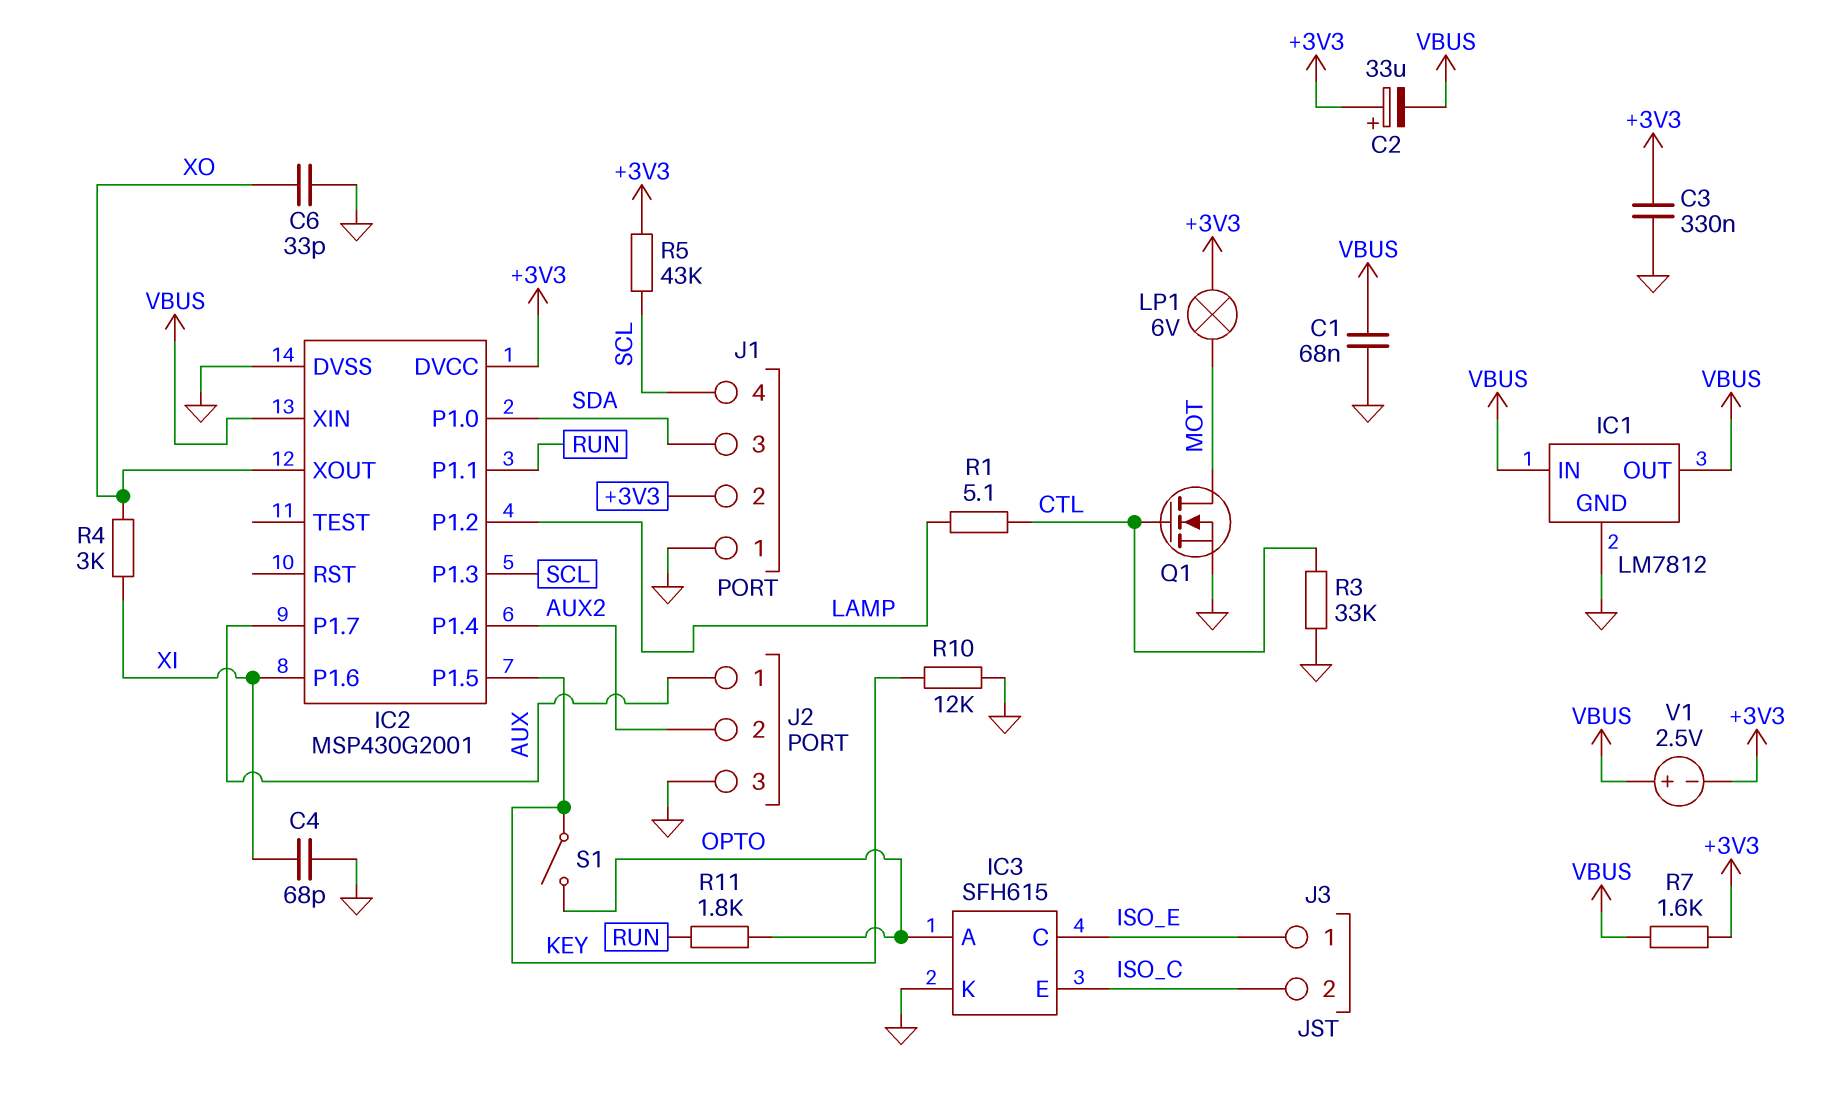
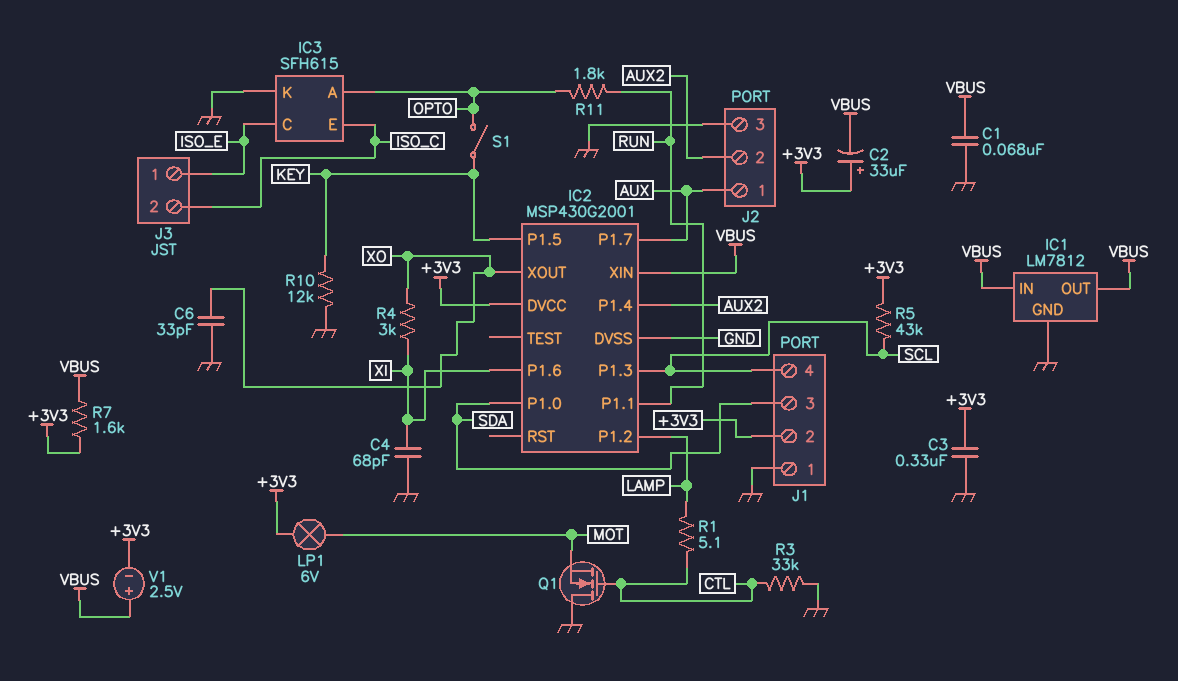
Q1: NMOS (G CTL, D MOT, S GND) -> NMOS (G CTL, D GND, S MOT)

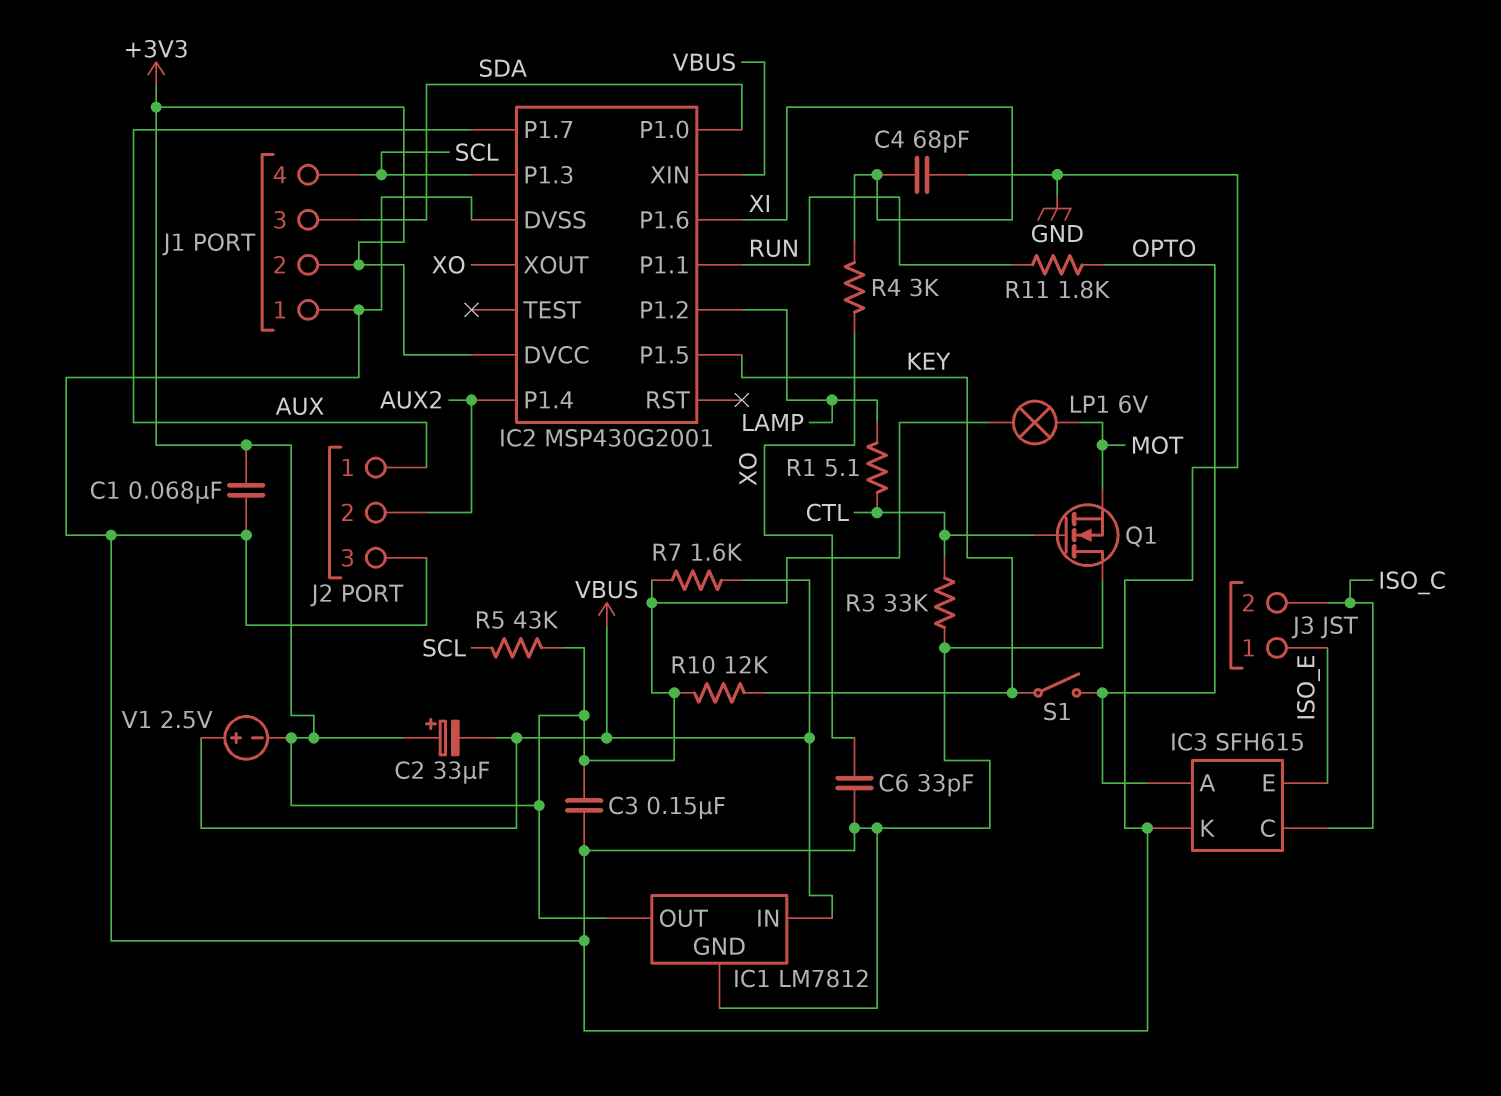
C1: 68nF (GND, VBUS) -> 68nF (+3V3, GND)
C3: 330nF (+3V3, GND) -> 150nF (+3V3, GND)
IC1 pin OUT: VBUS -> +3V3
IC3 pin C: ISO_E -> ISO_C
IC3 pin E: ISO_C -> ISO_E
R10: 12k (GND, KEY) -> 12k (+3V3, KEY)

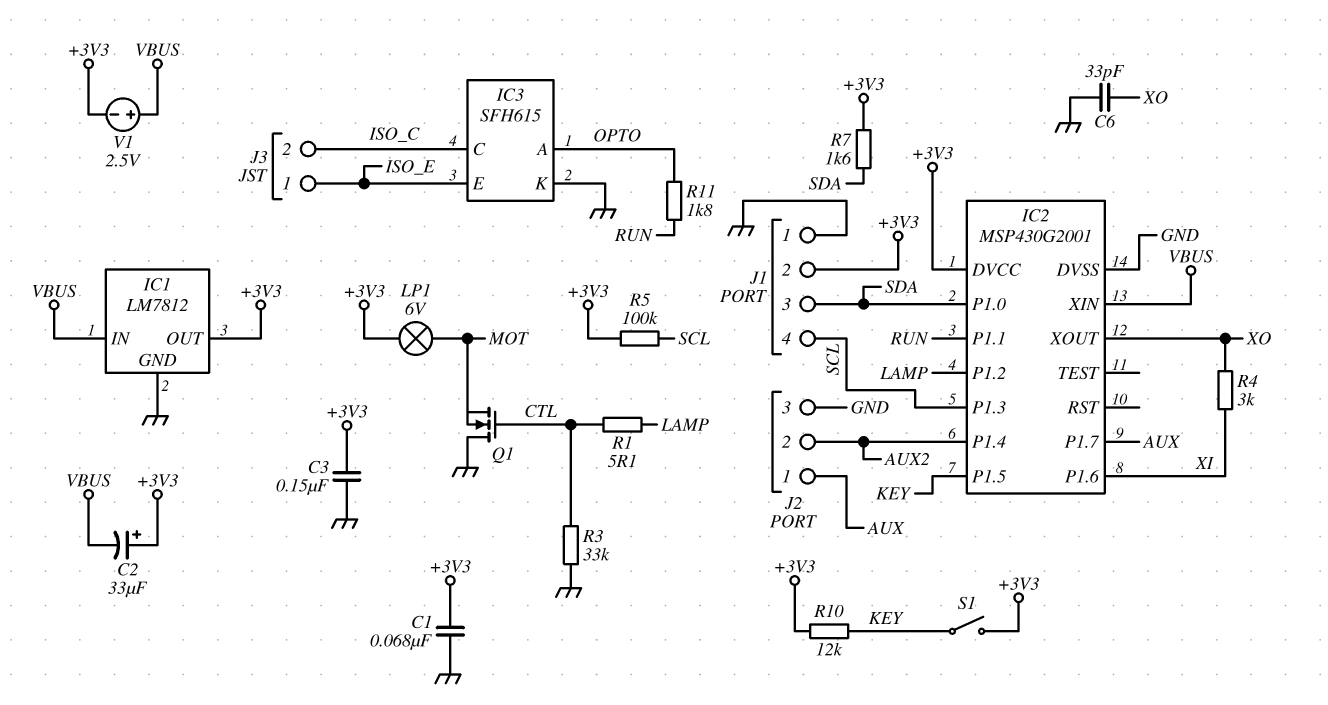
C4: 68pF (GND, XI) -> none
R5: 43k (+3V3, SCL) -> 100k (+3V3, SCL)
R7: 1.6k (+3V3, VBUS) -> 1.6k (+3V3, SDA)
S1: switch (KEY, OPTO) -> switch (+3V3, KEY)

